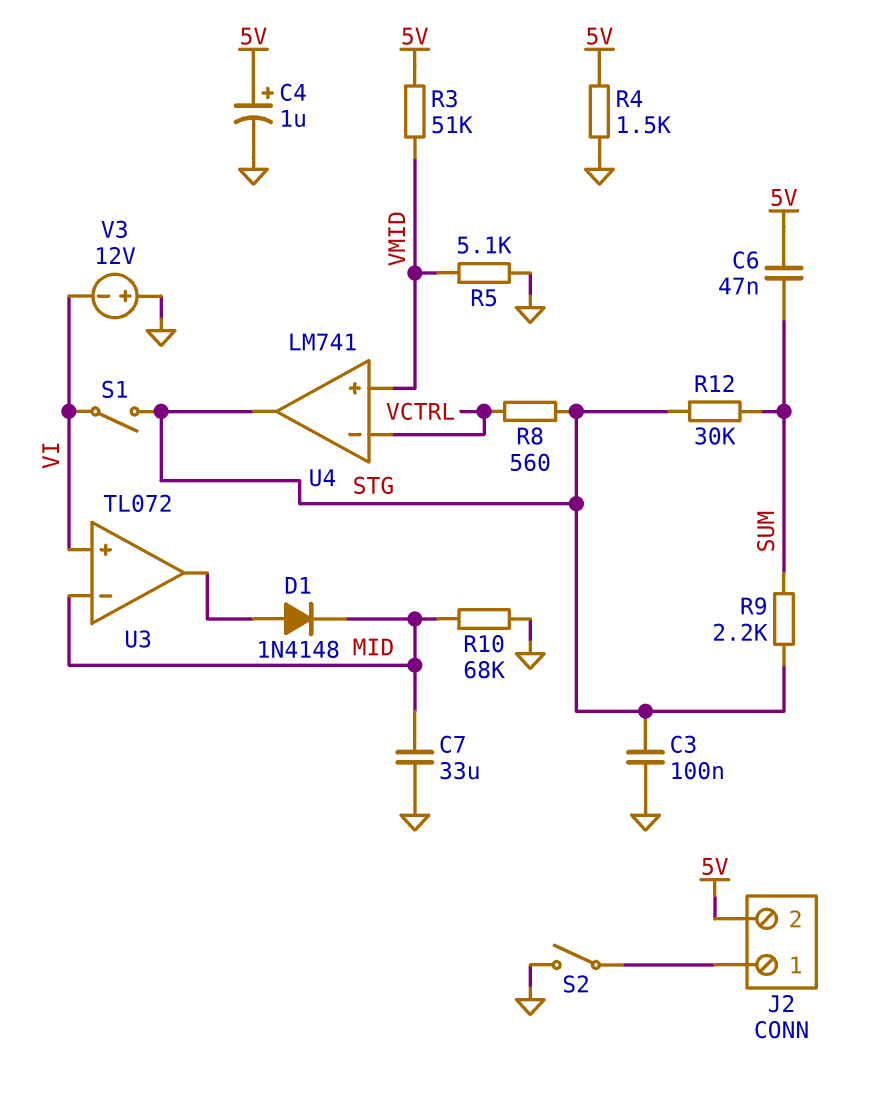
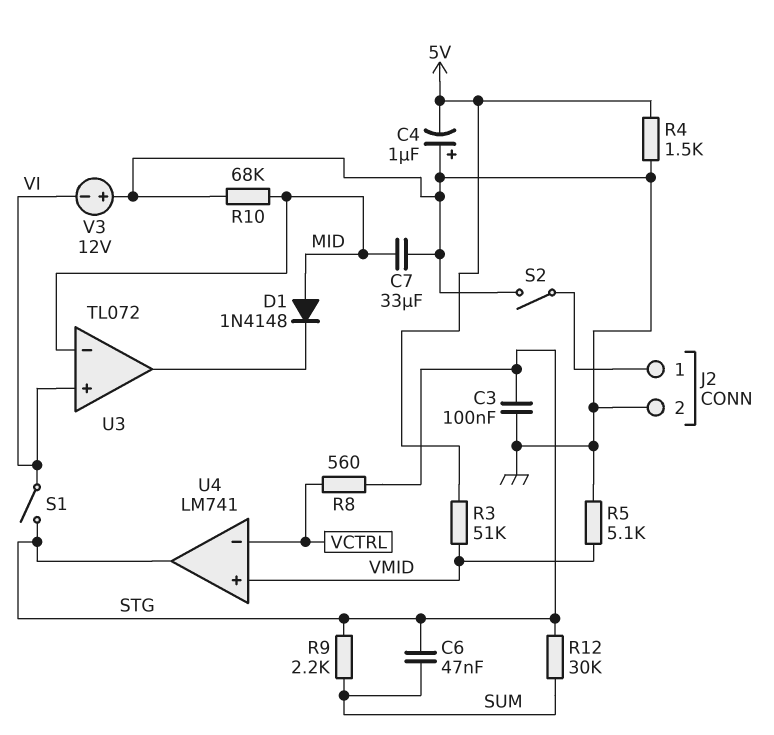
C4: 1uF (plus 5V, minus GND) -> 1uF (plus GND, minus 5V)
C6: 47nF (5V, SUM) -> 47nF (STG, SUM)
D1: diode 1N4148 (A U3/out, K MID) -> diode 1N4148 (A MID, K U3/out)
J2 pin 2: 5V -> GND

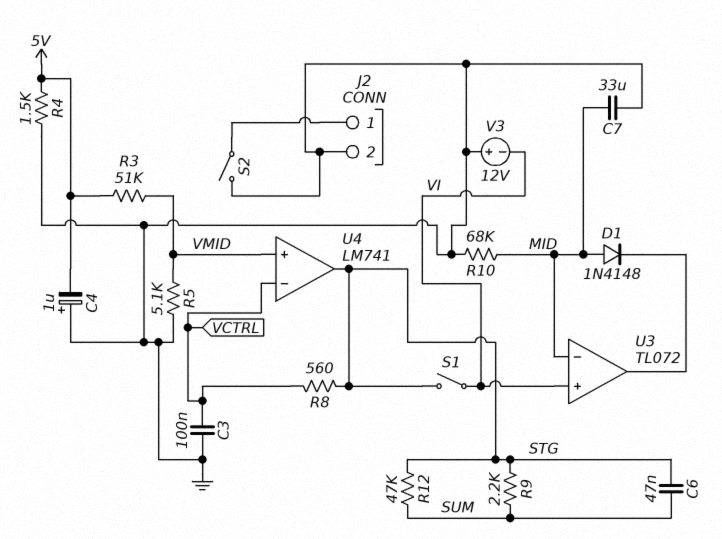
C3: 100nF (GND, STG) -> 100nF (GND, VCTRL)
R12: 30k (STG, SUM) -> 47k (STG, SUM)

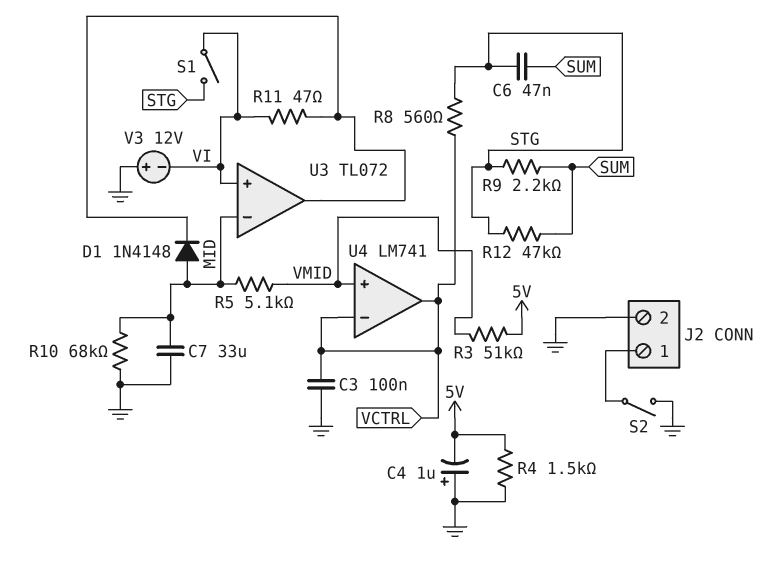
R5: 5.1k (GND, VMID) -> 5.1k (MID, VMID)
R11: none -> 47 (U3/out, VI)
U4 pin out: STG -> VCTRL

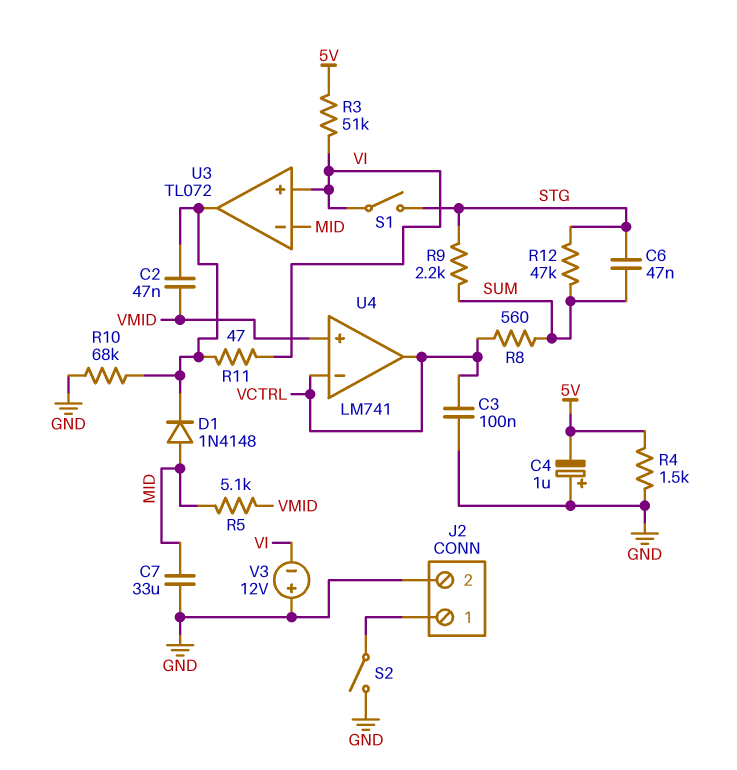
C2: none -> 47nF (U3/out, VMID)
R3: 51k (5V, VMID) -> 51k (5V, VI)
R8: 560 (STG, VCTRL) -> 560 (SUM, VCTRL)
R10: 68k (GND, MID) -> 68k (GND, U3/out)

